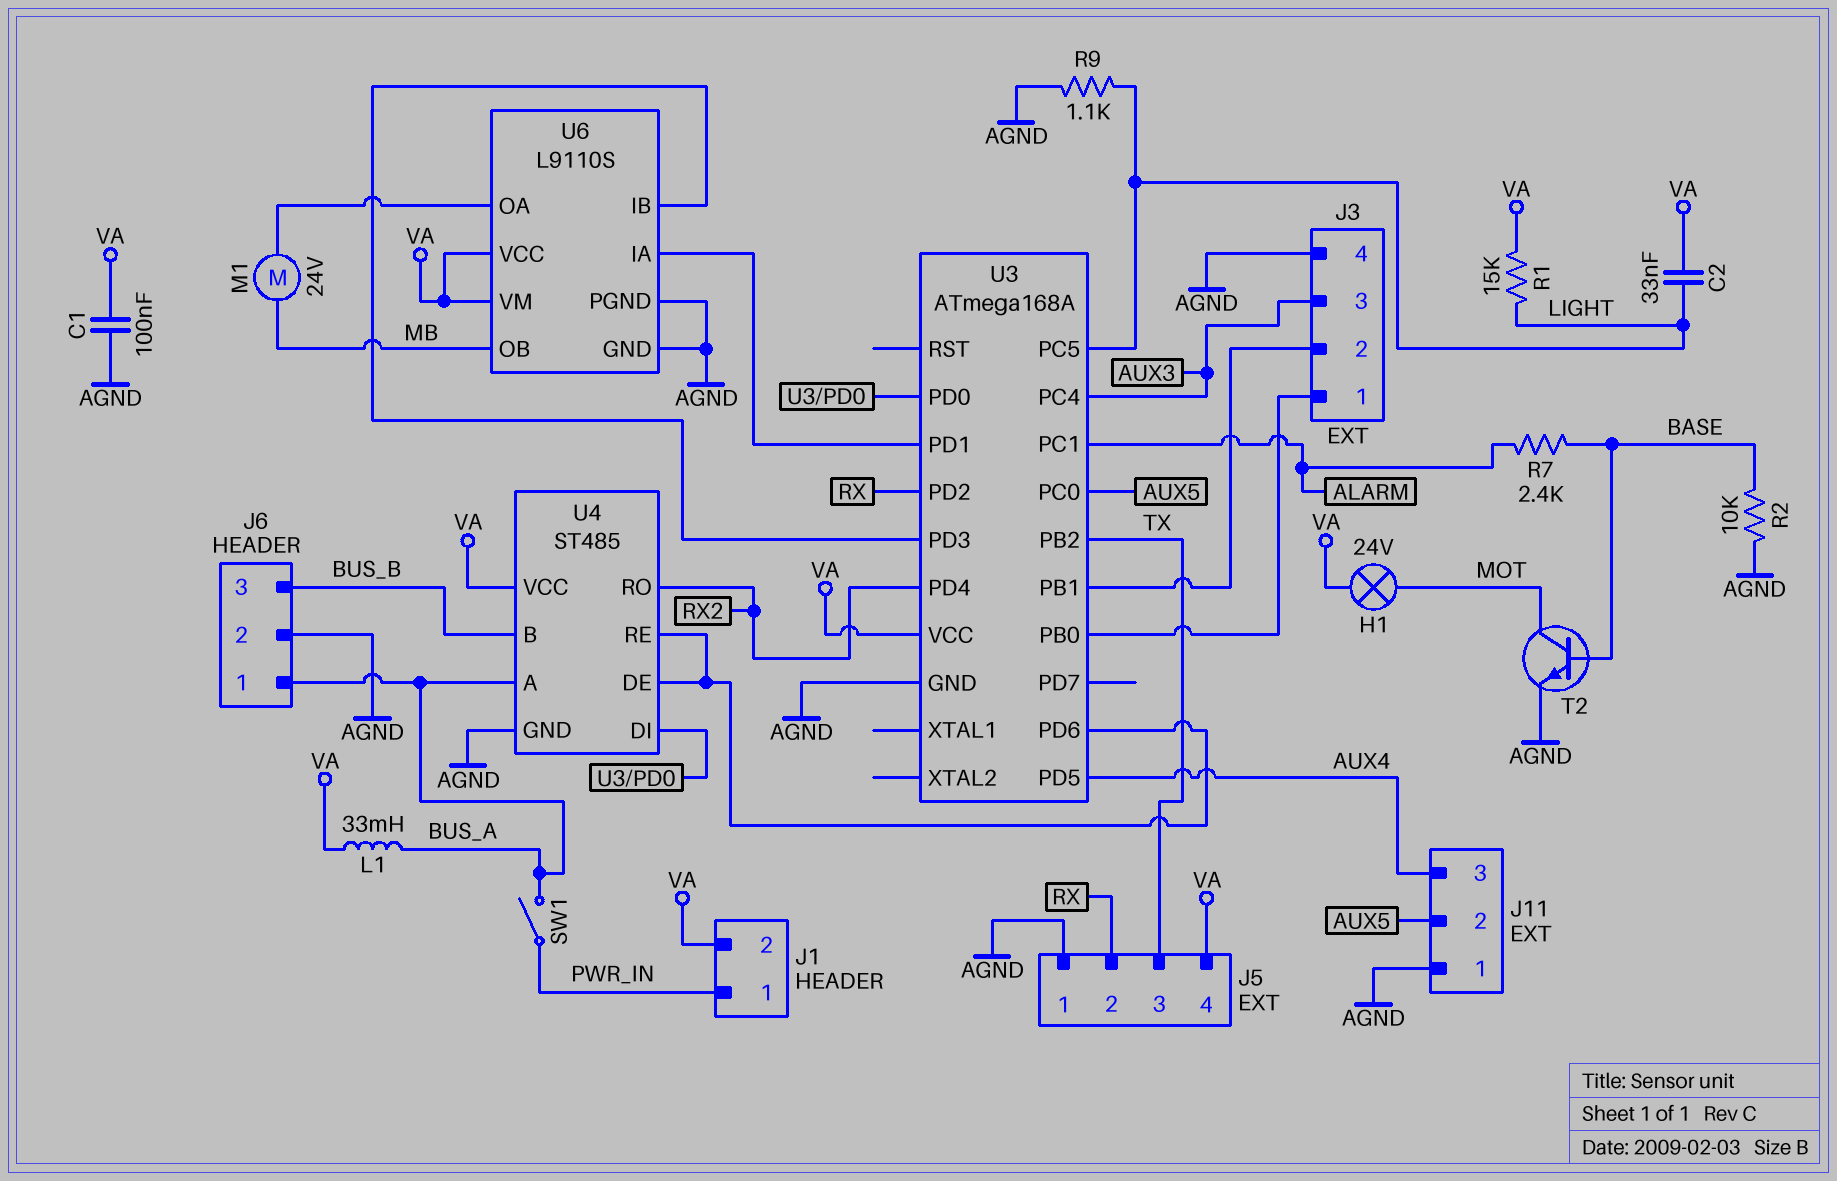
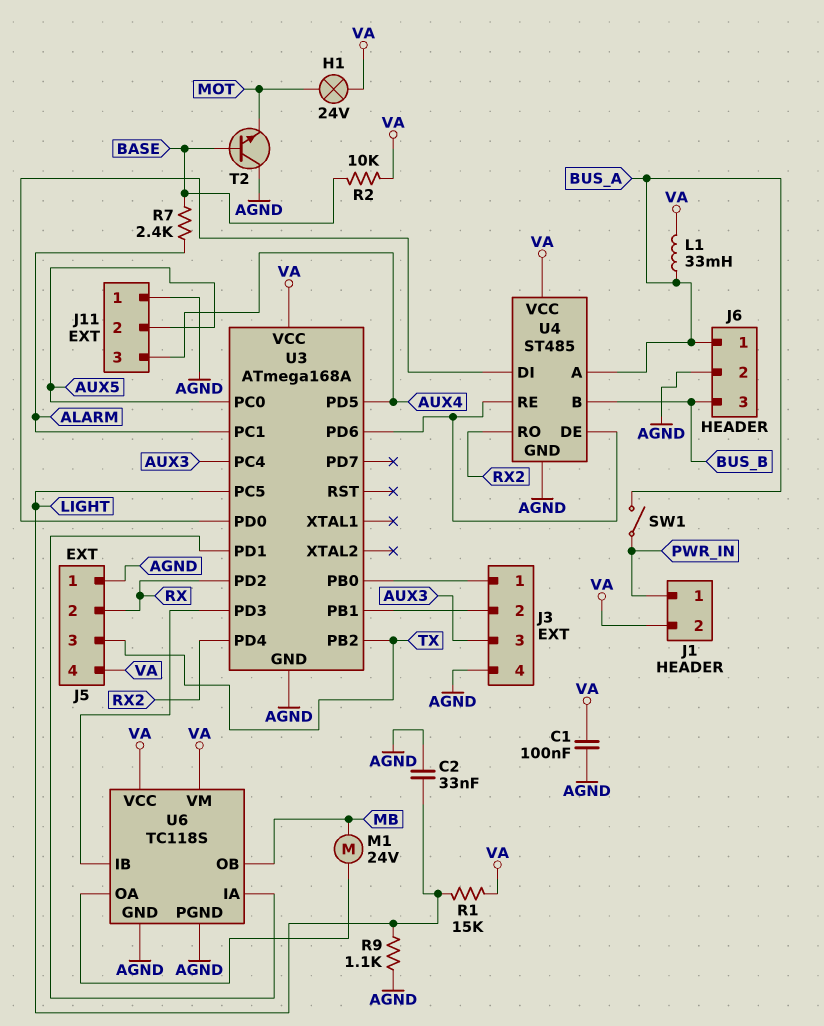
C2: 33nF (LIGHT, VA) -> 33nF (AGND, LIGHT)
R2: 10k (AGND, BASE) -> 10k (BASE, VA)
T2: NPN (B BASE, C MOT, E AGND) -> NPN (B BASE, C AGND, E MOT)
U6: L9110S -> TC118S

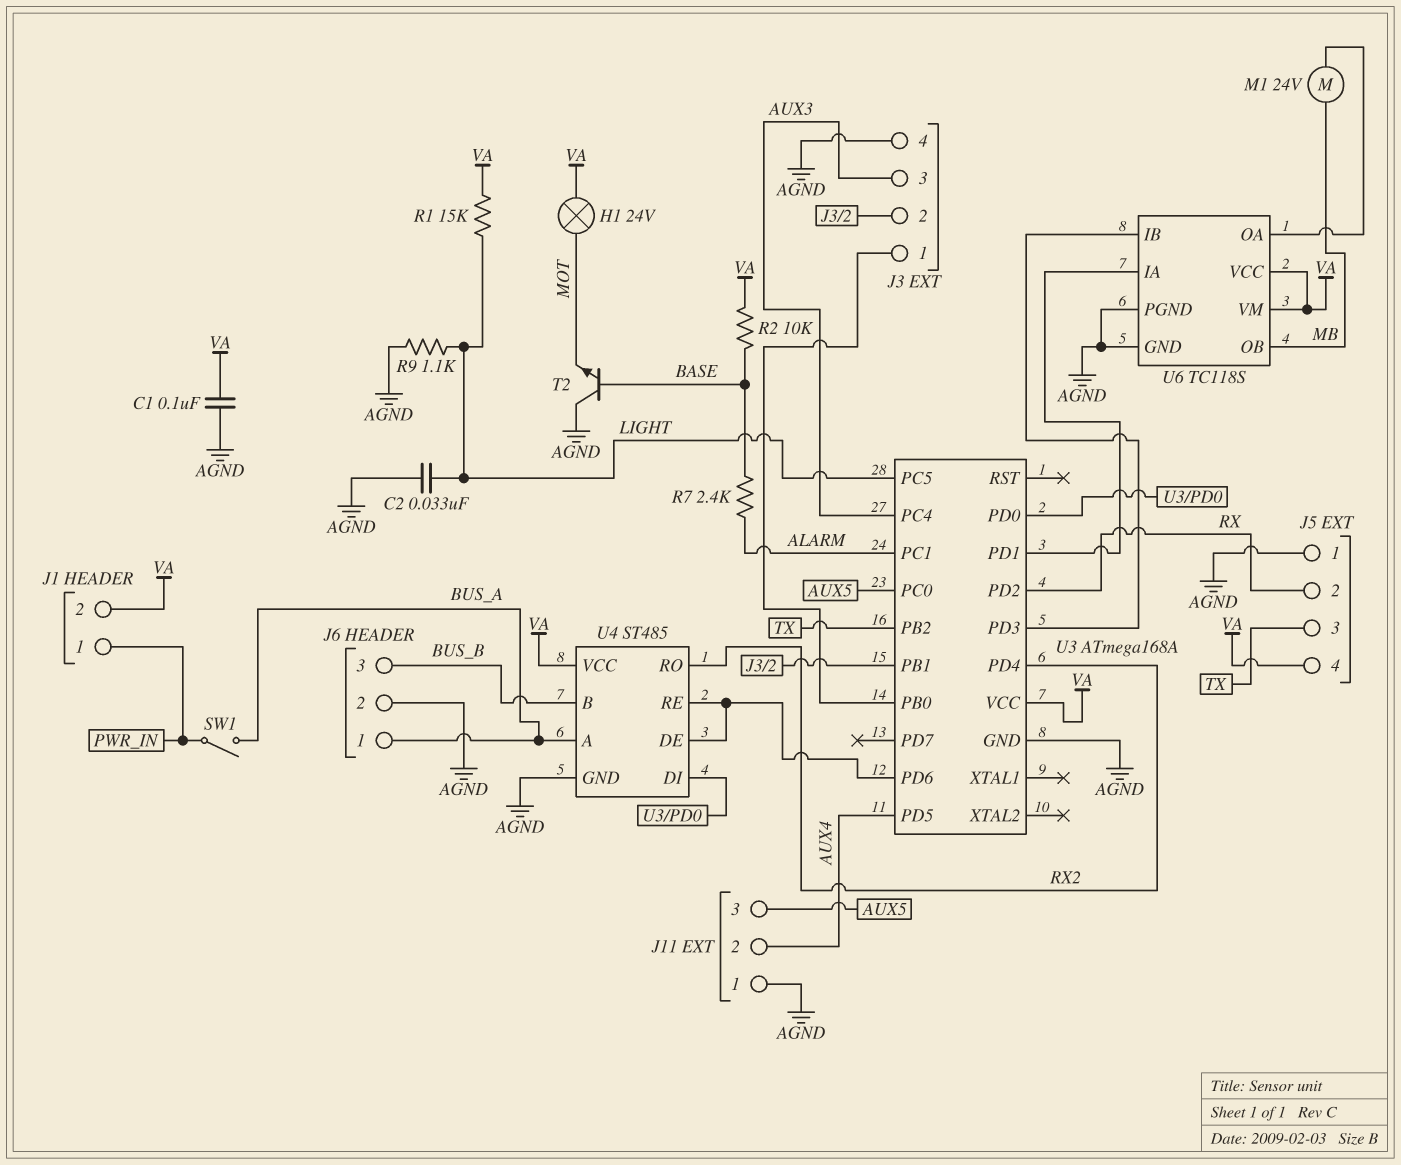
J11 pin 2: AUX5 -> AUX4
J11 pin 3: AUX4 -> AUX5
L1: 33mH (BUS_A, VA) -> none

